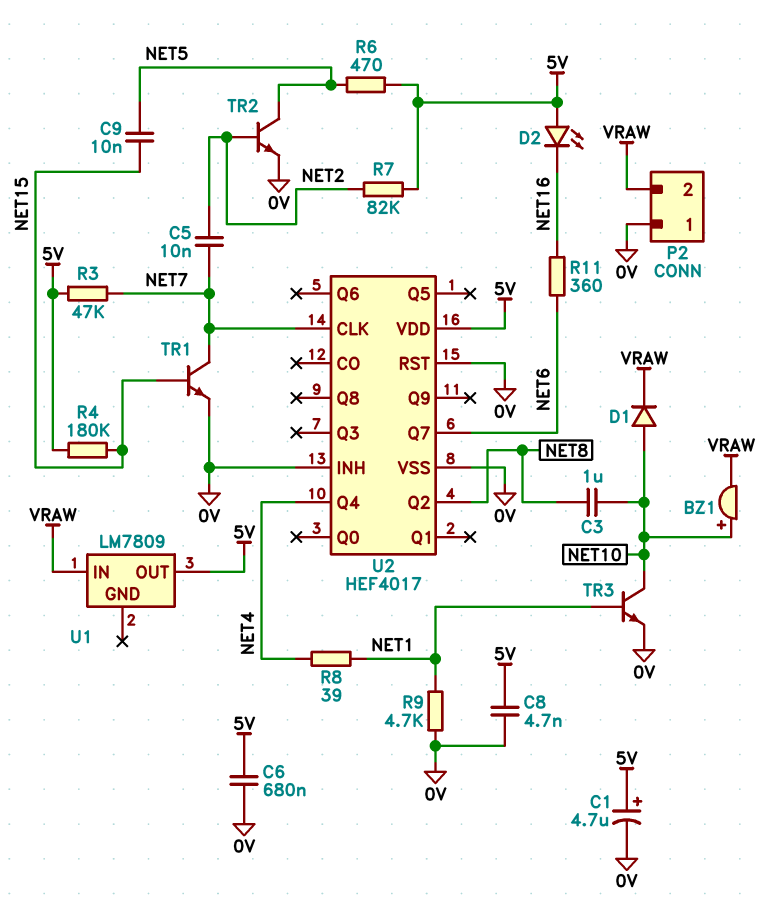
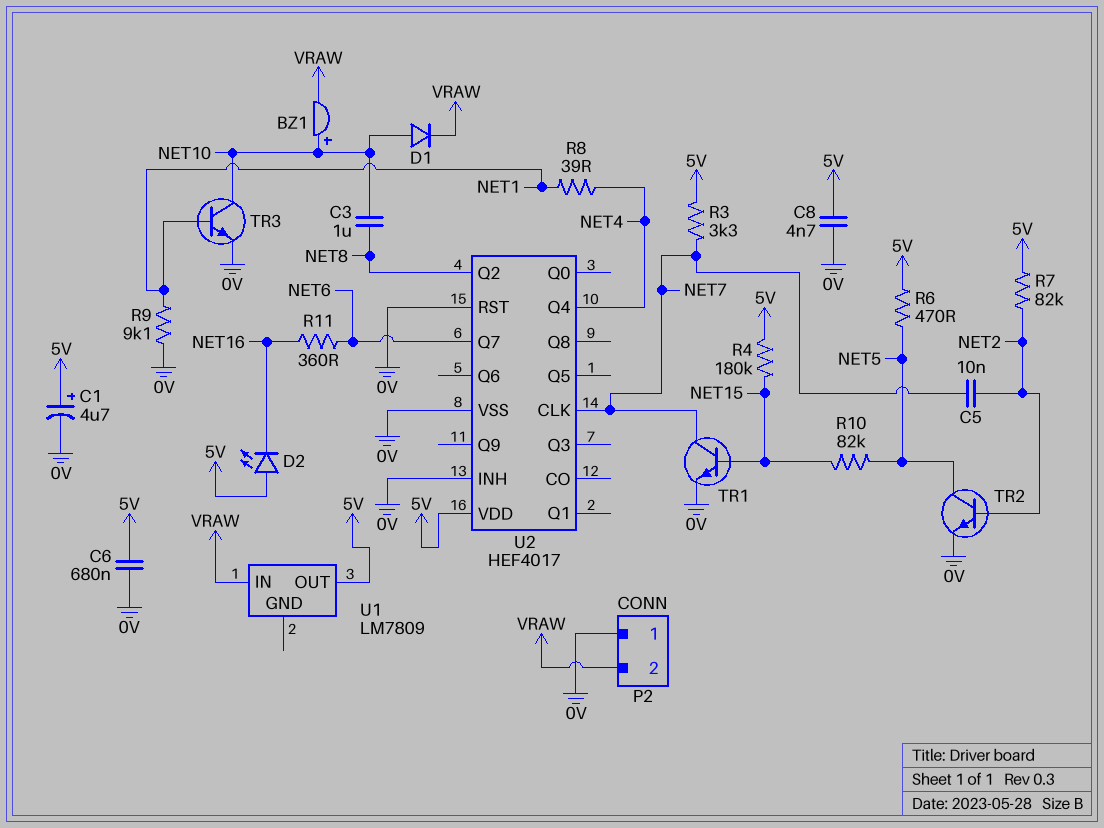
C9: 10nF (NET5, NET15) -> none
R3: 47k (5V, NET7) -> 3.3k (5V, NET7)
R9: 4.7k (0V, NET1) -> 9.1k (0V, NET1)
R10: none -> 82k (NET5, NET15)

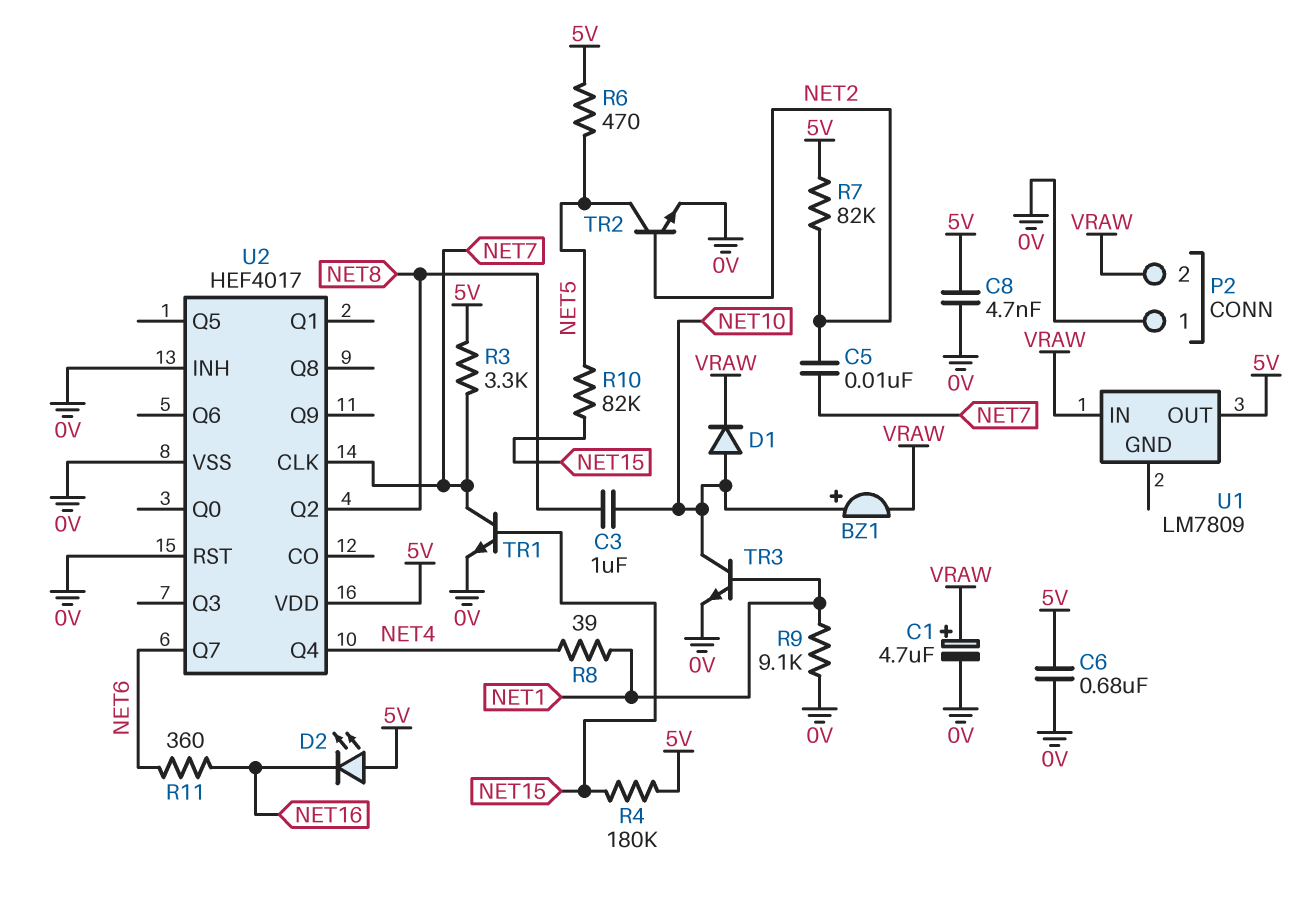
C1: 4.7uF (plus 5V, minus 0V) -> 4.7uF (plus VRAW, minus 0V)

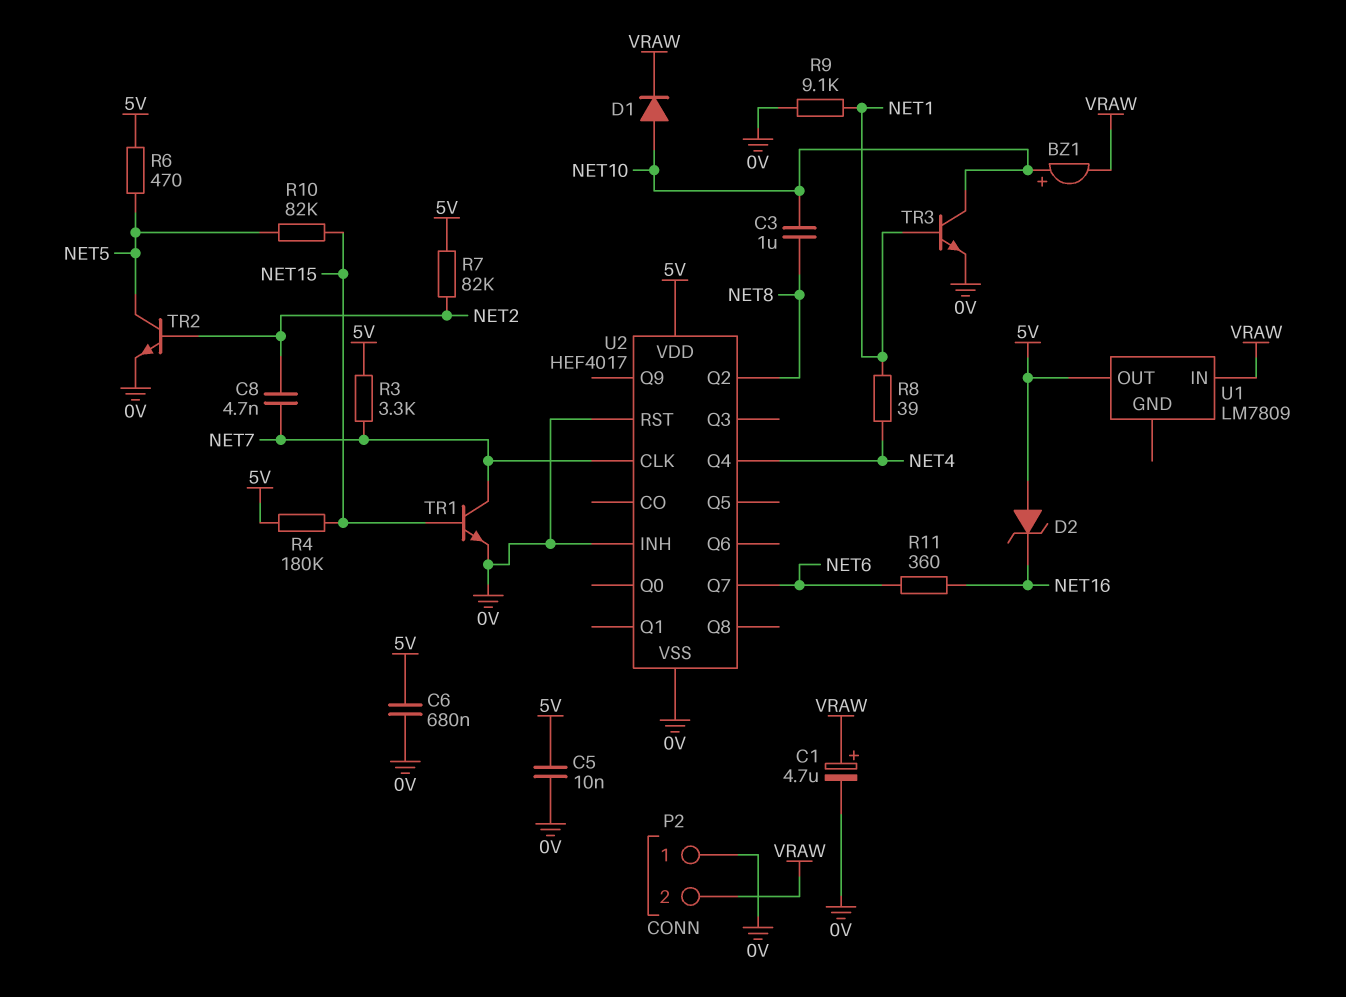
C5: 10nF (NET2, NET7) -> 10nF (0V, 5V)
C8: 4.7nF (0V, 5V) -> 4.7nF (NET2, NET7)
D2: LED (A 5V, K NET16) -> zener (A 5V, K NET16)

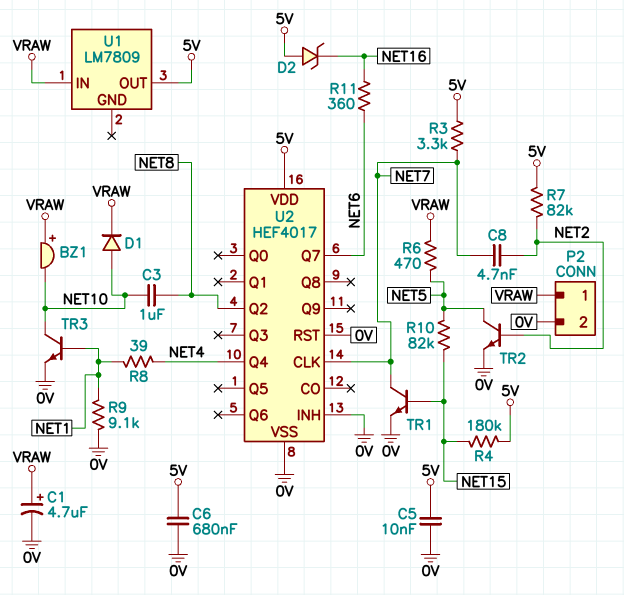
BZ1: buzzer (plus NET10, minus VRAW) -> buzzer (plus VRAW, minus NET10)
P2 pin 1: 0V -> VRAW
P2 pin 2: VRAW -> 0V
R6: 470 (5V, NET5) -> 470 (NET5, VRAW)

